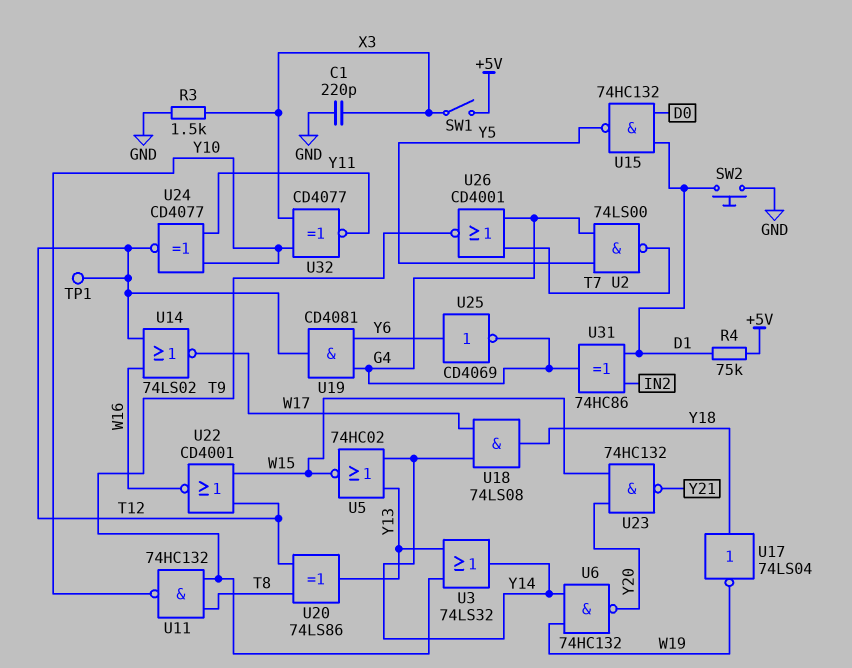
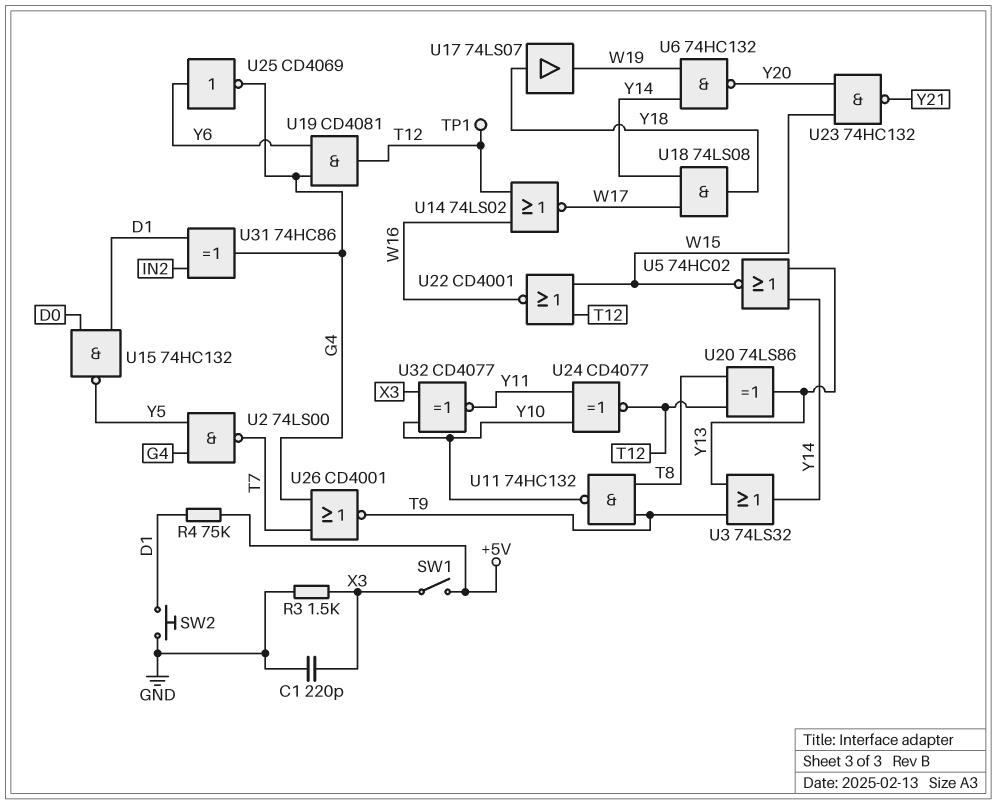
U17: NOT 74LS04 (in Y18, out W19) -> buffer 74LS07 (in Y18, out W19)

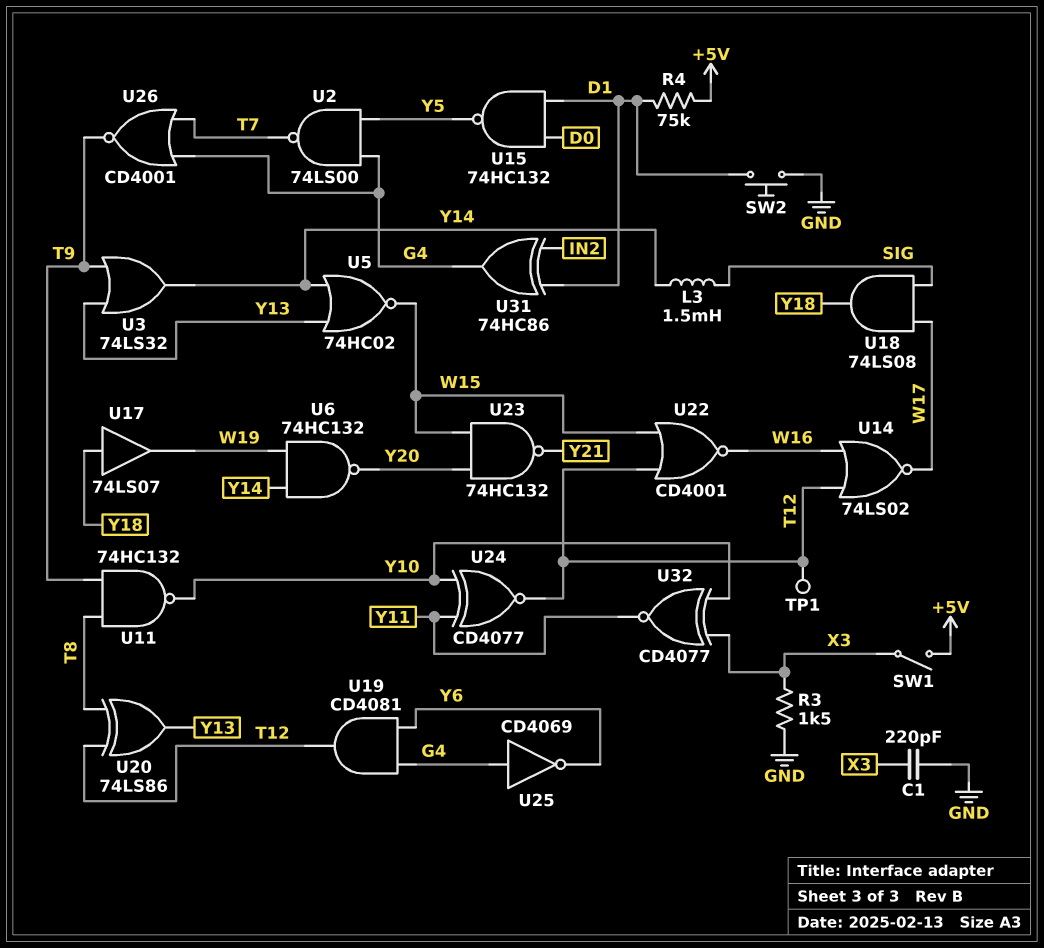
L3: none -> 1.5mH (SIG, Y14)
U18: AND 74LS08 (in W17, in Y14, out Y18) -> AND 74LS08 (in SIG, in W17, out Y18)
U25: NOT CD4069 (in Y6, out G4) -> NOT CD4069 (in G4, out Y6)

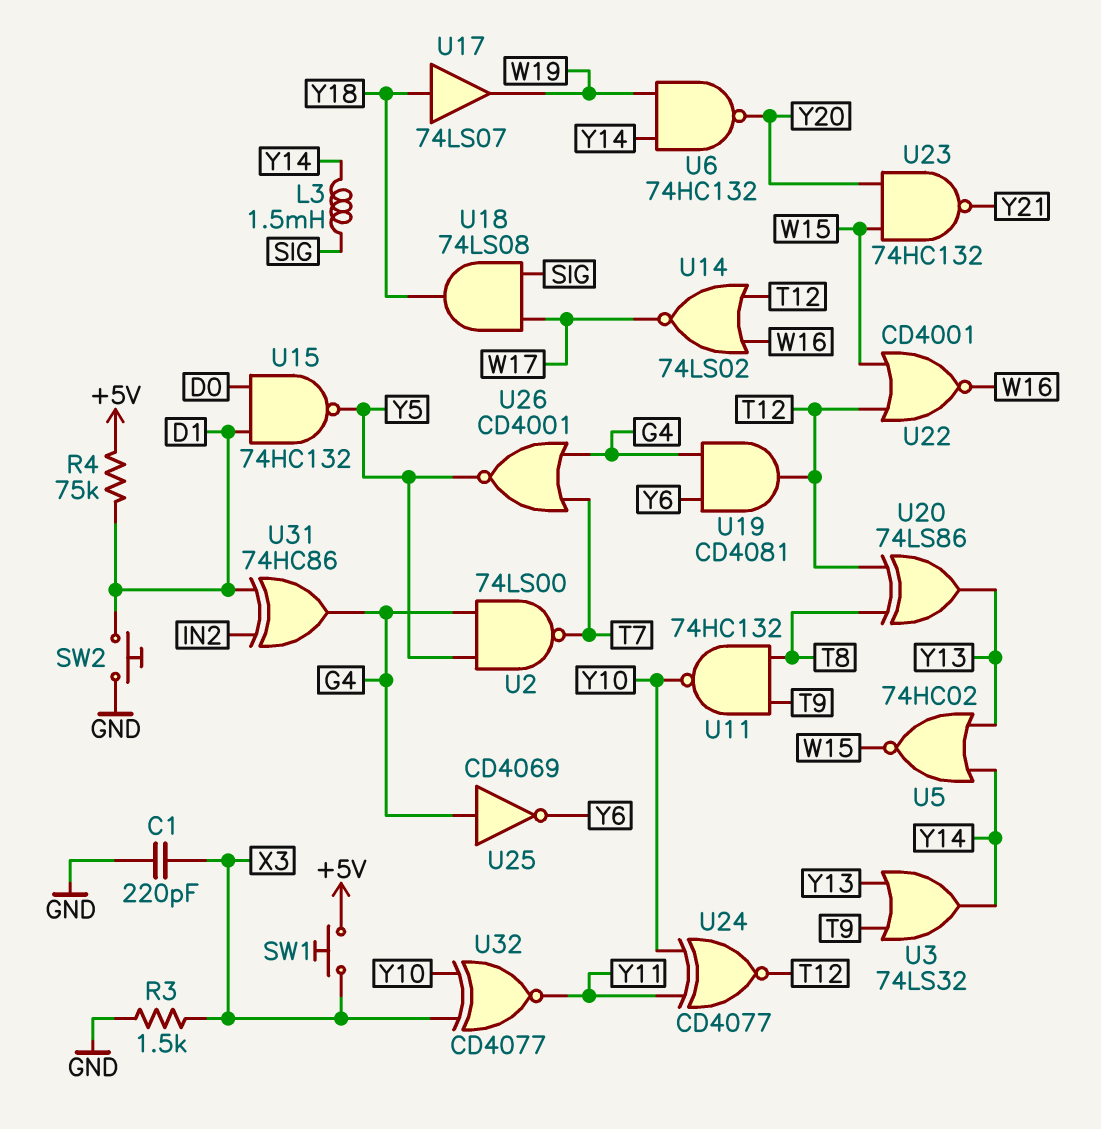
SW1: switch (+5V, X3) -> button (+5V, X3)
TP1: test point (T12) -> none
U26: NOR CD4001 (in G4, in T7, out T9) -> NOR CD4001 (in G4, in T7, out Y5)

